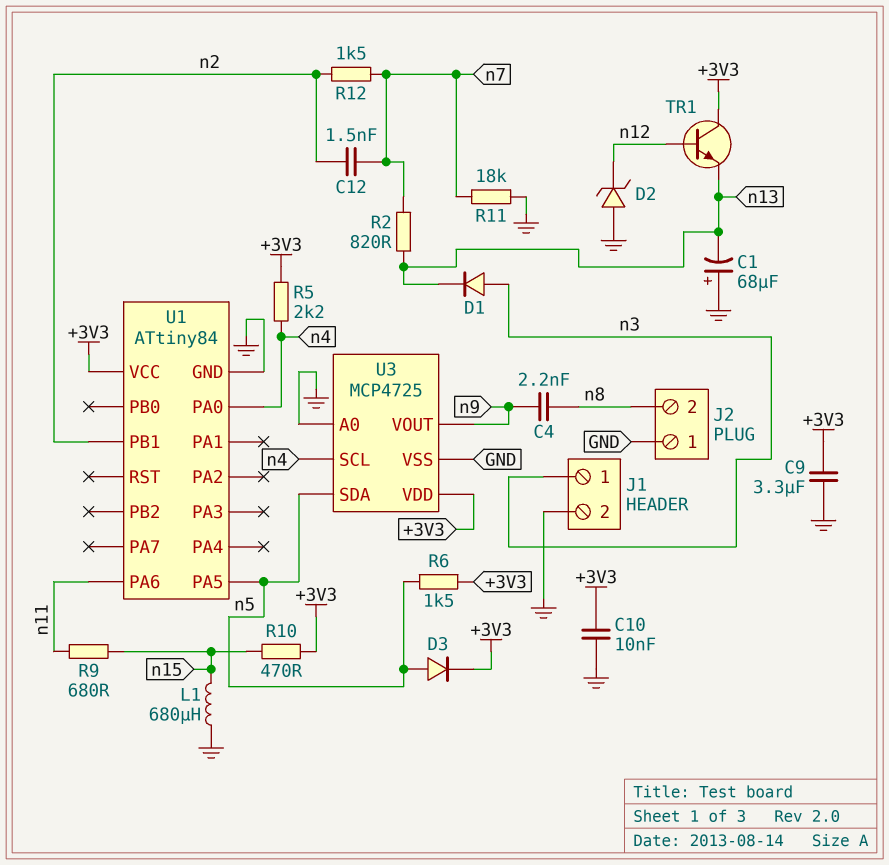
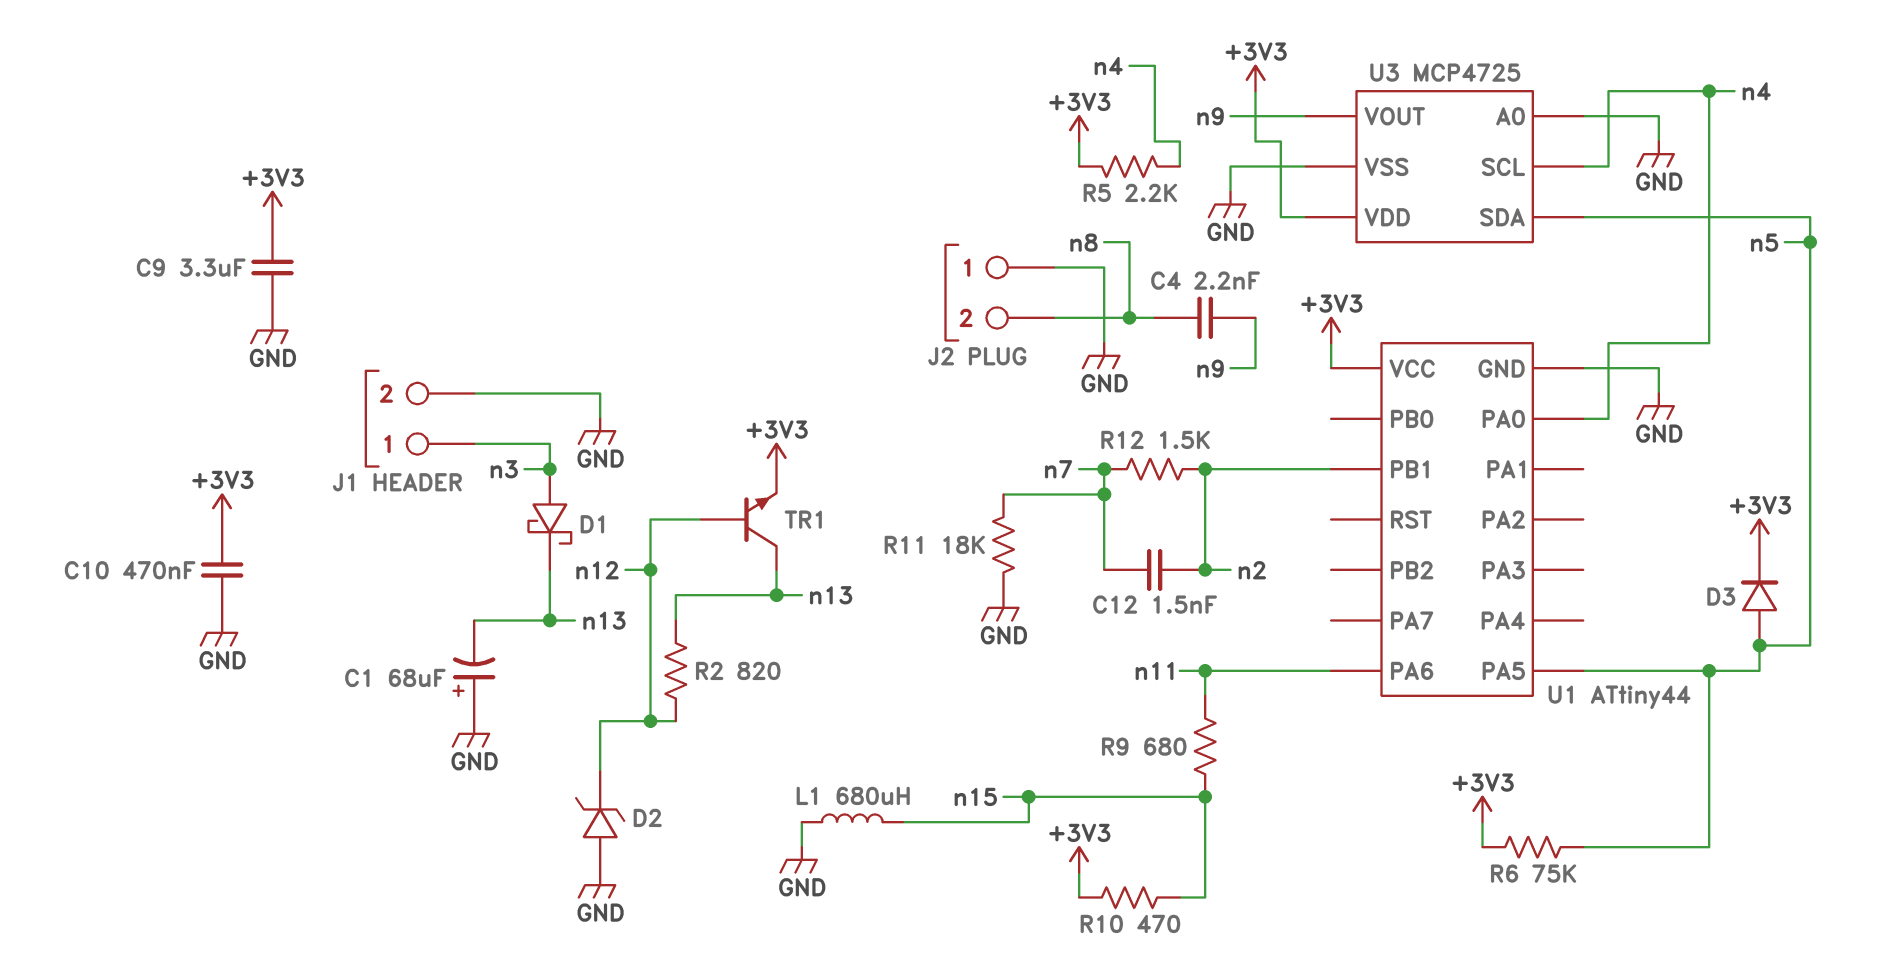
C10: 10nF (+3V3, GND) -> 470nF (+3V3, GND)
D1: diode (A n3, K n13) -> schottky (A n3, K n13)
R2: 820 (n7, n13) -> 820 (n12, n13)
R6: 1.5k (+3V3, n5) -> 75k (+3V3, n5)
TR1: NPN (B n12, C +3V3, E n13) -> NPN (B n12, C n13, E +3V3)
U1: ATtiny84 -> ATtiny44

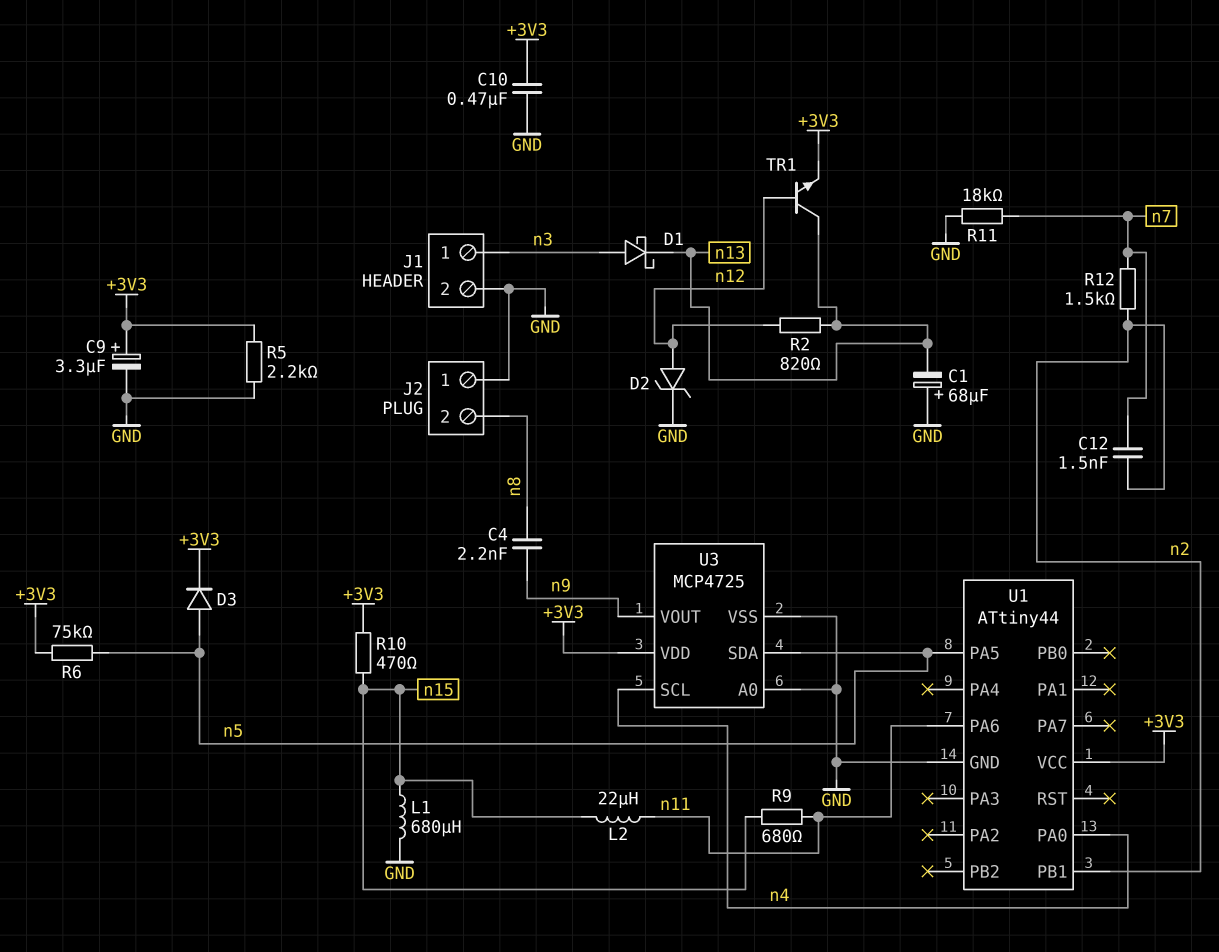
C9: 3.3uF (+3V3, GND) -> 3.3uF (plus +3V3, minus GND)
D2: zener (A GND, K n12) -> zener (A n12, K GND)
L2: none -> 22uH (n11, n15)
R5: 2.2k (+3V3, n4) -> 2.2k (+3V3, GND)

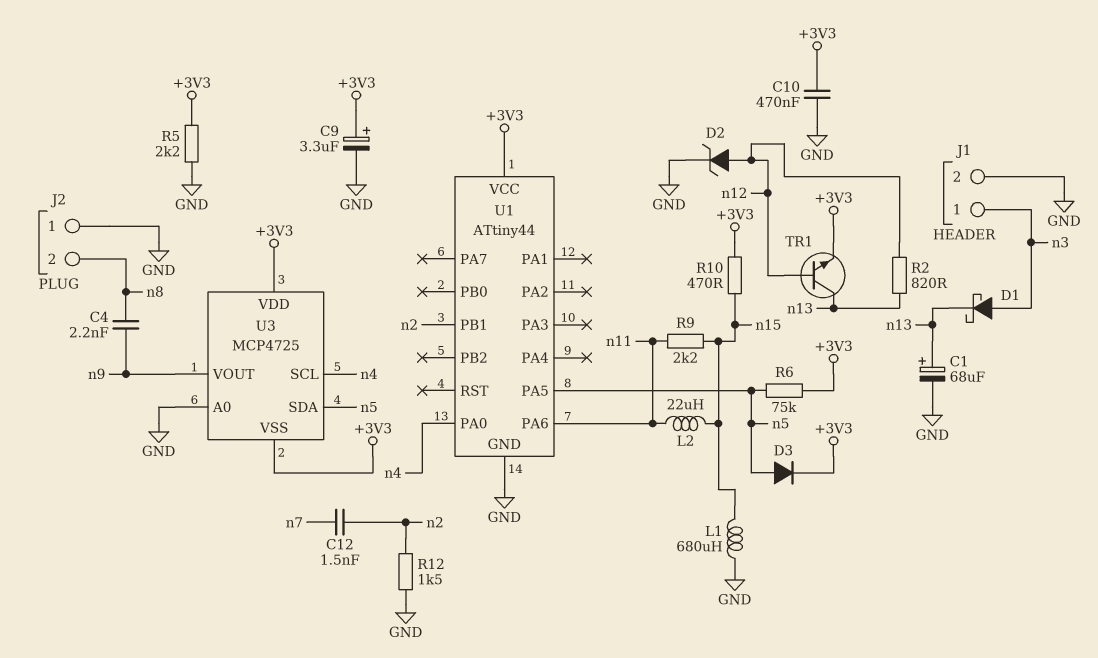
C1: 68uF (plus GND, minus n13) -> 68uF (plus n13, minus GND)
R9: 680 (n11, n15) -> 2.2k (n11, n15)
R11: 18k (GND, n7) -> none
R12: 1.5k (n2, n7) -> 1.5k (GND, n2)
U3 pin VSS: GND -> +3V3

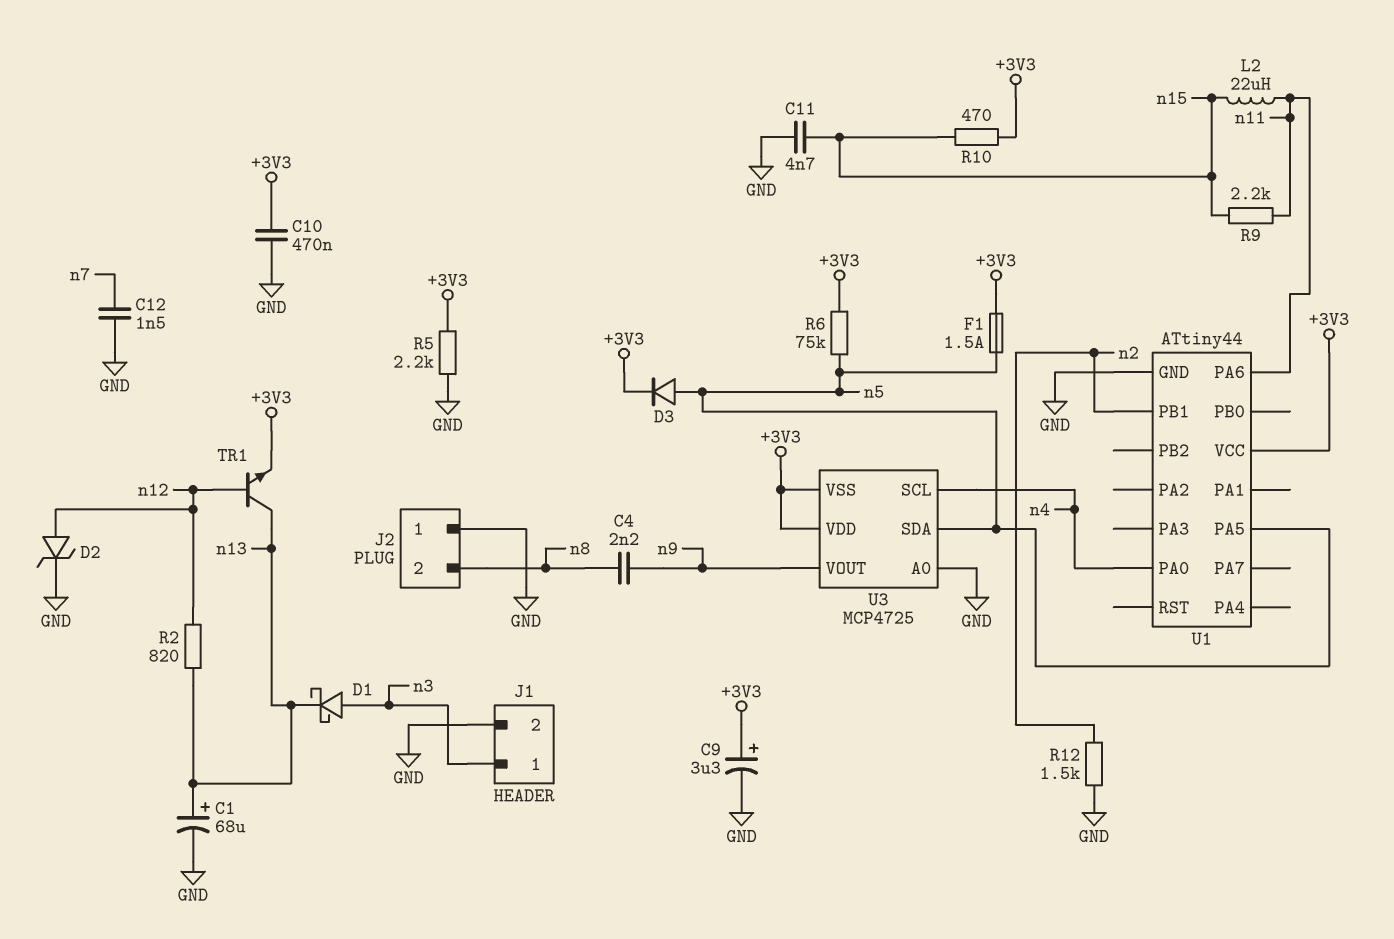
C11: none -> 4.7nF (GND, n15)
C12: 1.5nF (n2, n7) -> 1.5nF (GND, n7)
F1: none -> 1.5A (+3V3, n5)
L1: 680uH (GND, n15) -> none

